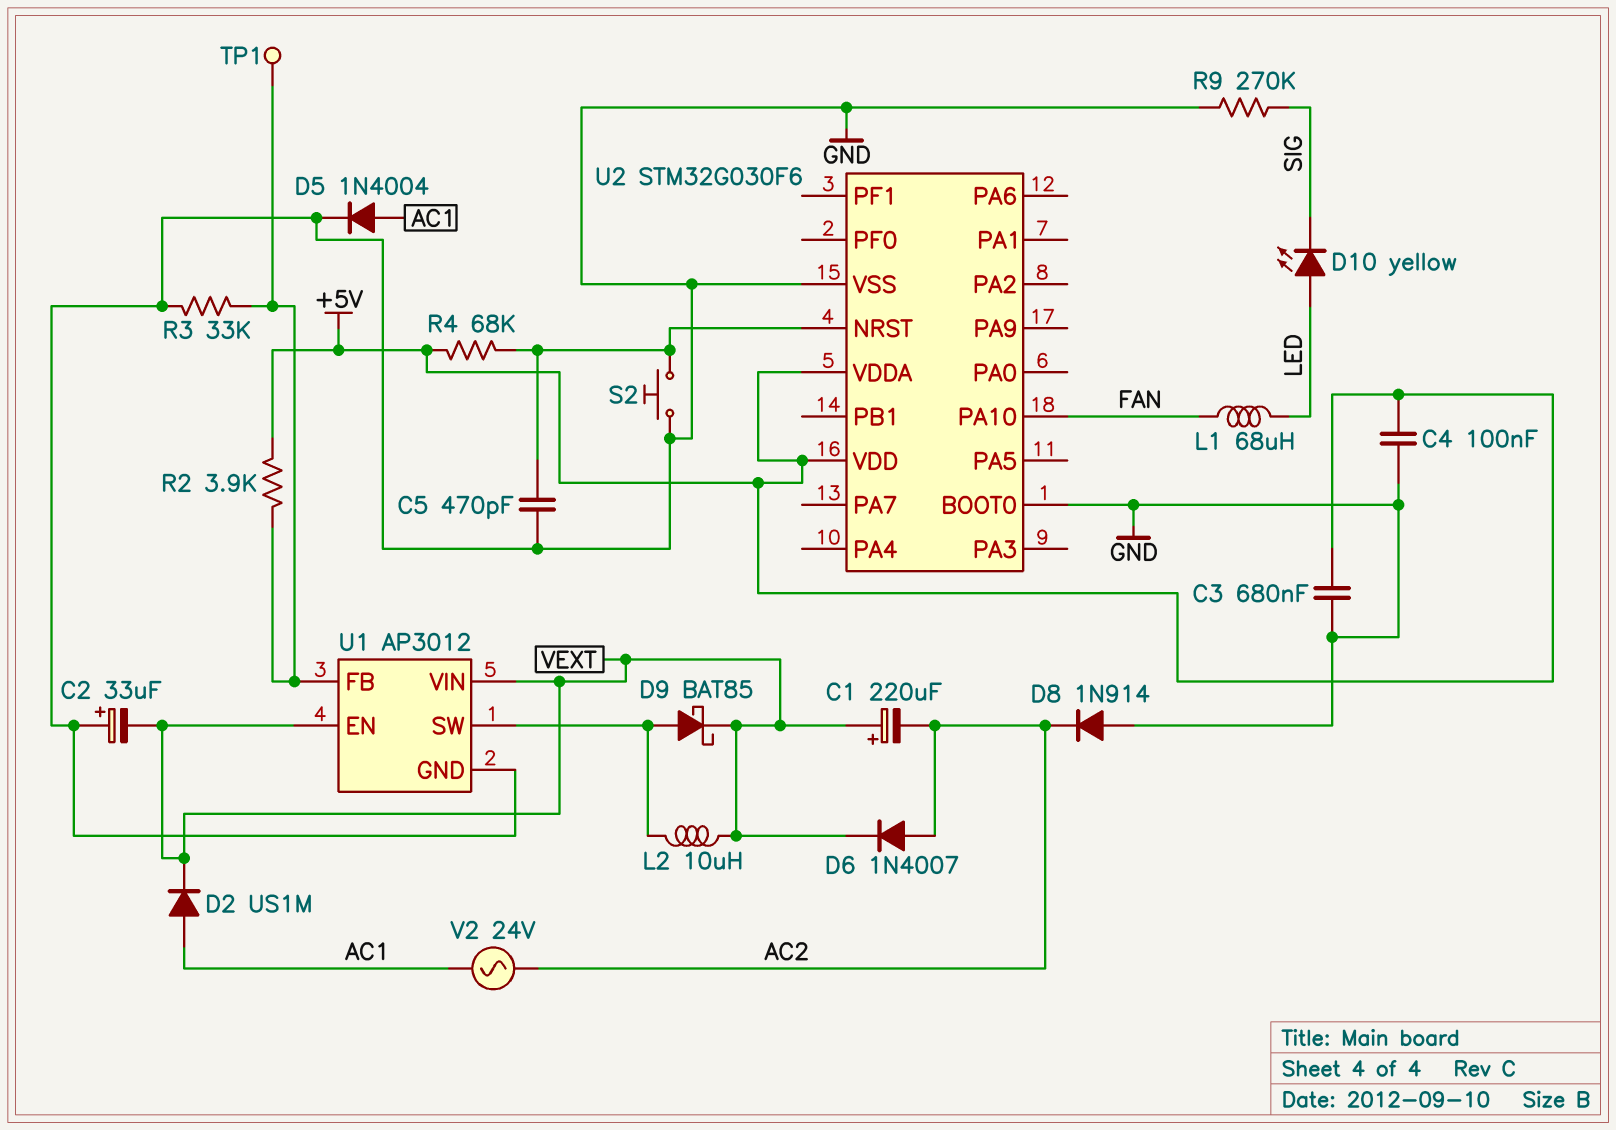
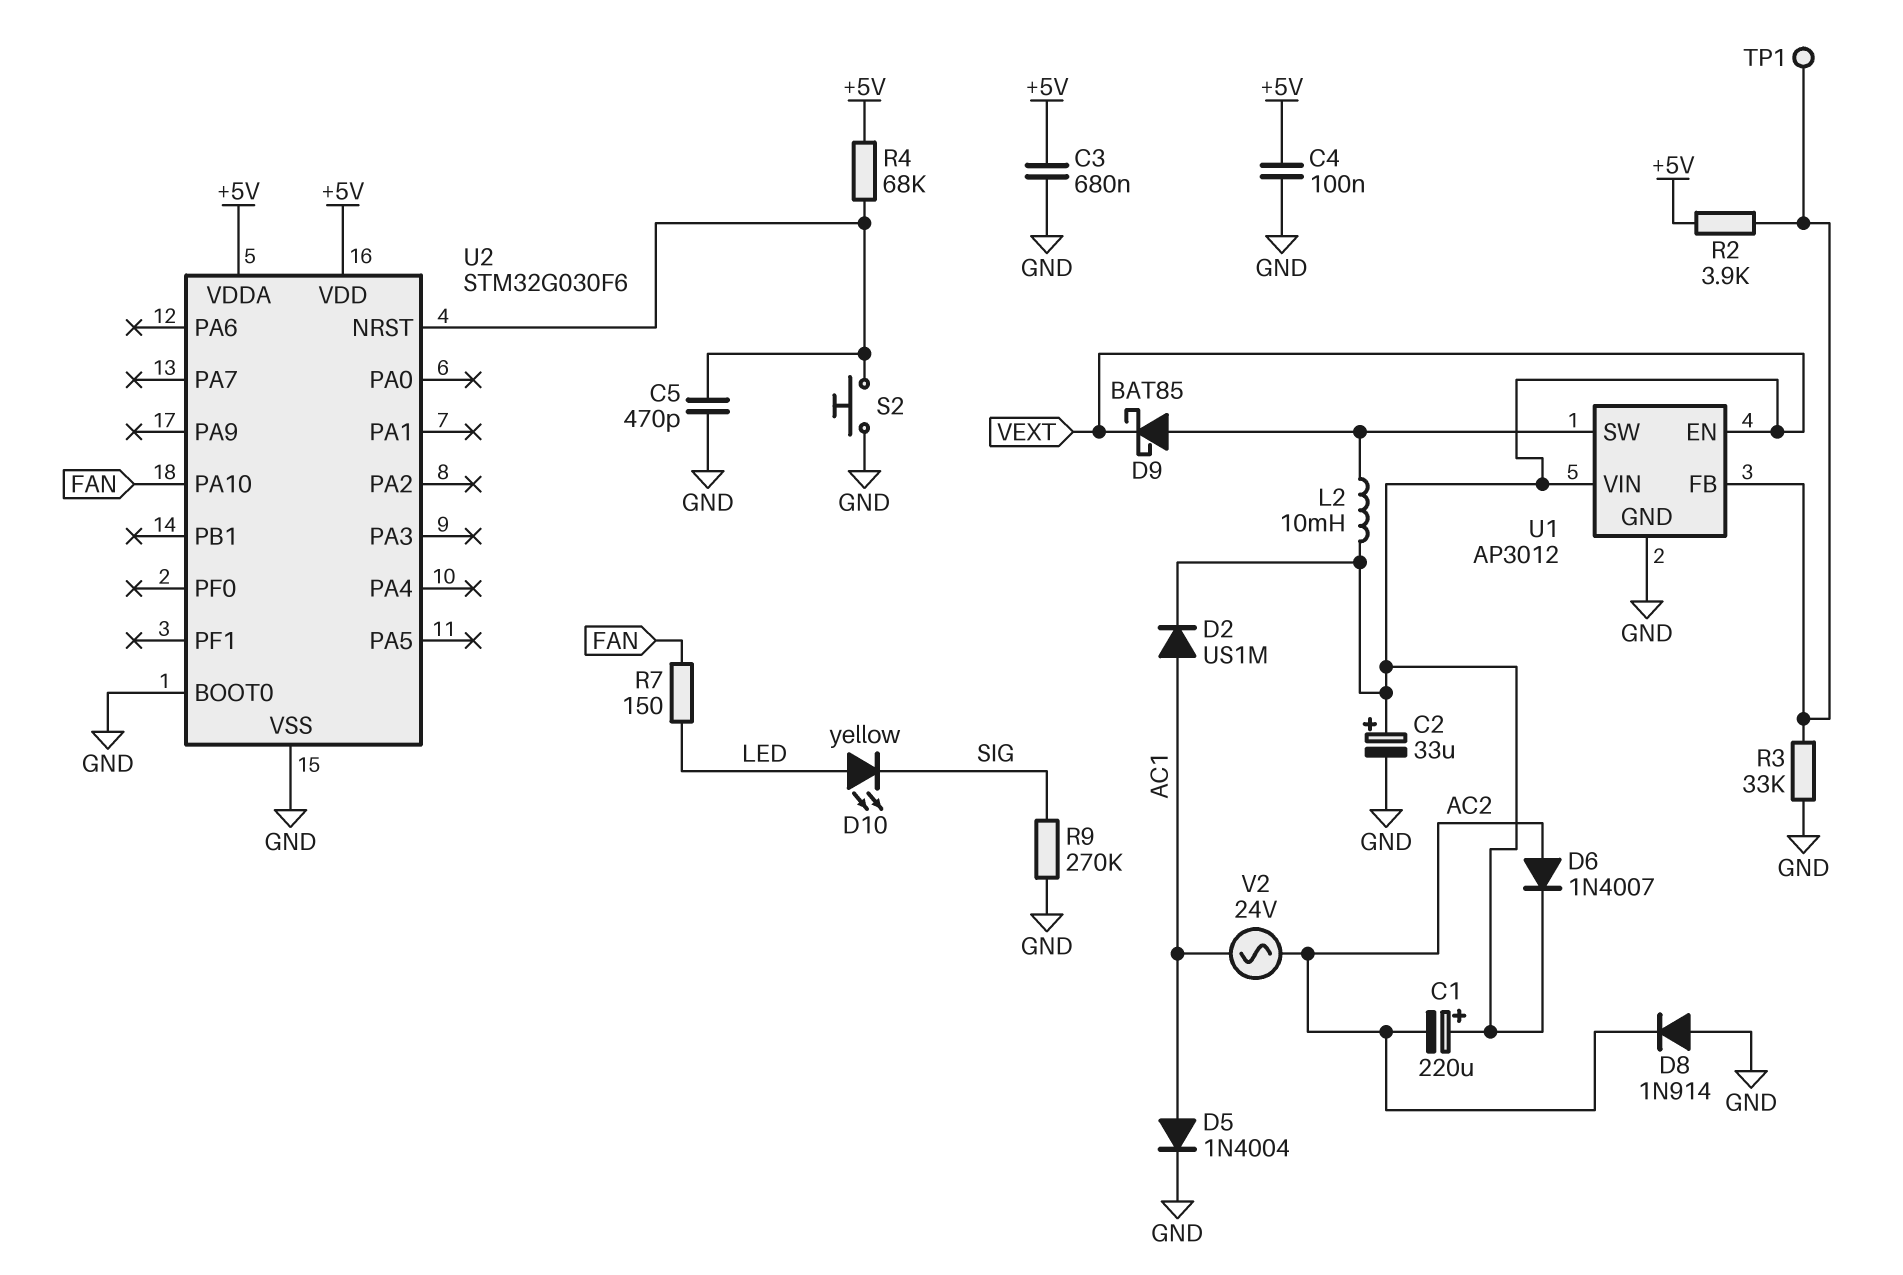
C2: 33uF (plus GND, minus VEXT) -> 33uF (plus VEXT, minus GND)
L1: 68uH (FAN, LED) -> none
L2: 10uH (U1/SW, VEXT) -> 10mH (U1/SW, VEXT)
R7: none -> 150 (FAN, LED)

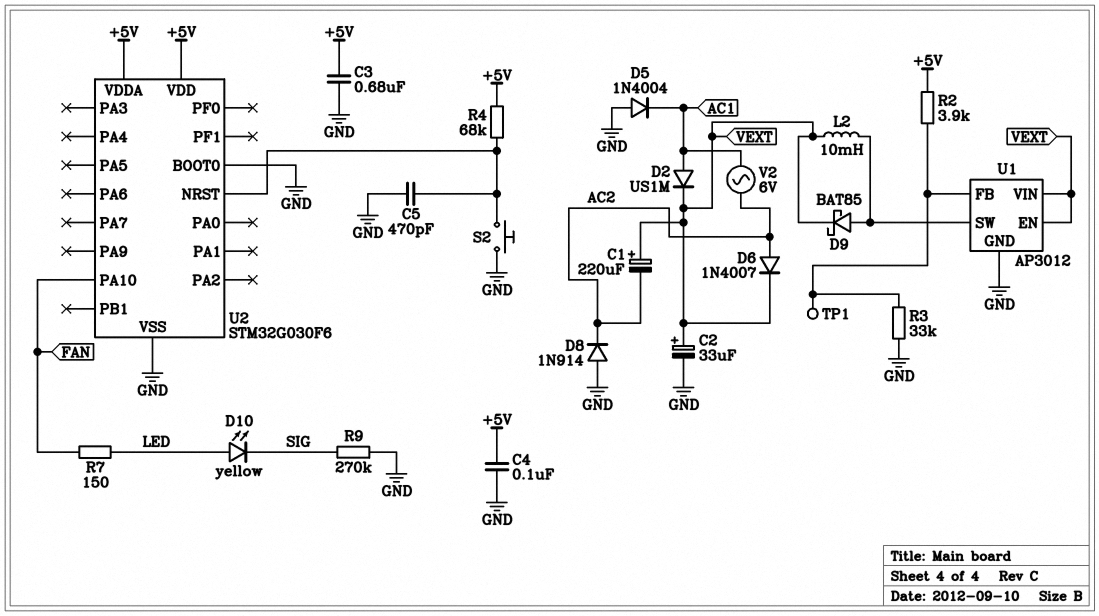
D5: diode 1N4004 (A AC1, K GND) -> diode 1N4004 (A GND, K AC1)
V2: AC 24V (AC1, AC2) -> AC 6V (AC1, AC2)

